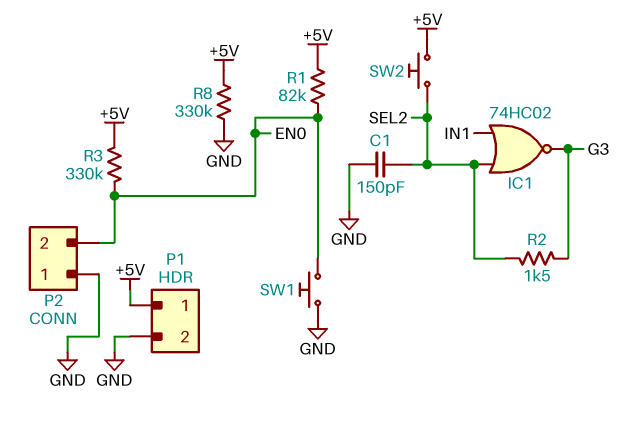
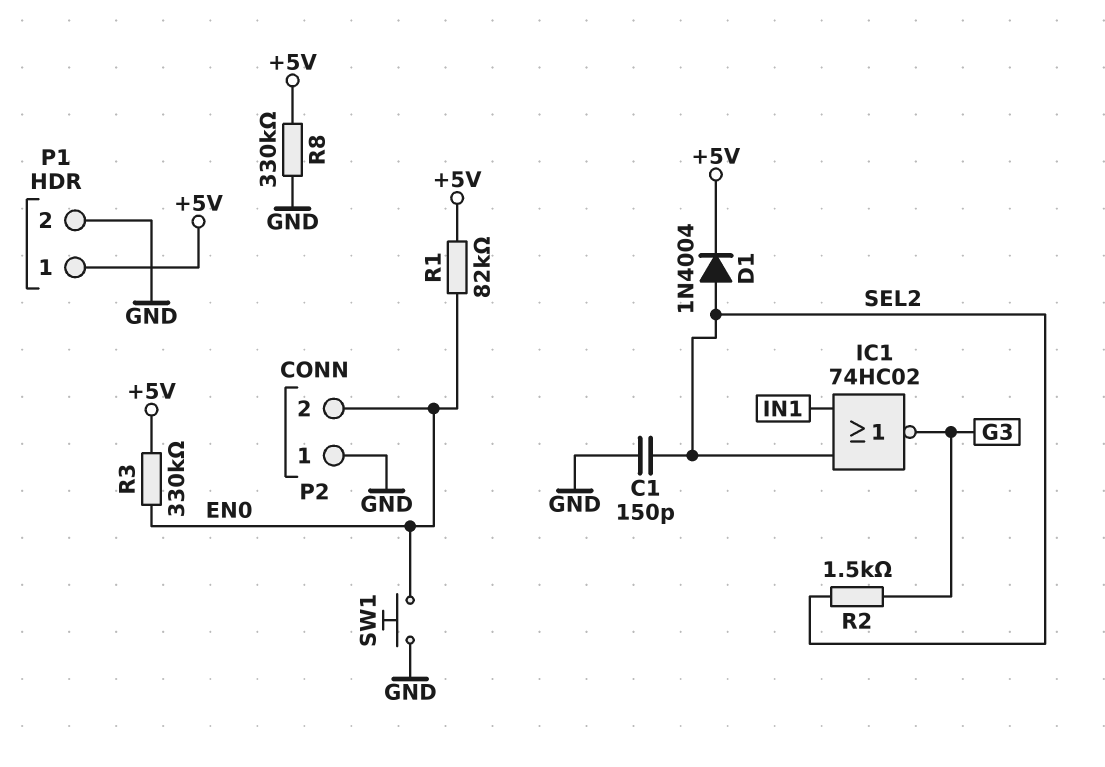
D1: none -> diode 1N4004 (A SEL2, K +5V)
SW2: button (+5V, SEL2) -> none

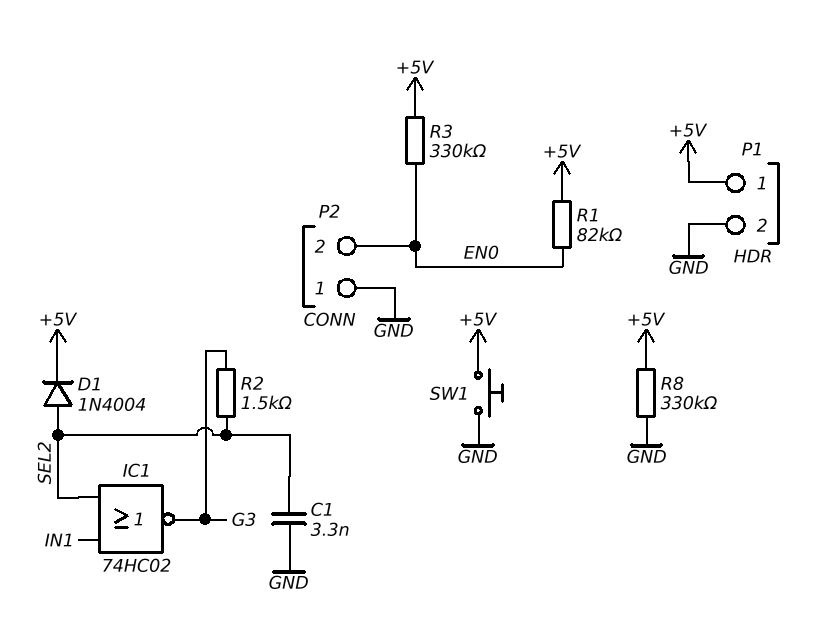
C1: 150pF (GND, SEL2) -> 3.3nF (GND, SEL2)
SW1: button (EN0, GND) -> button (+5V, GND)

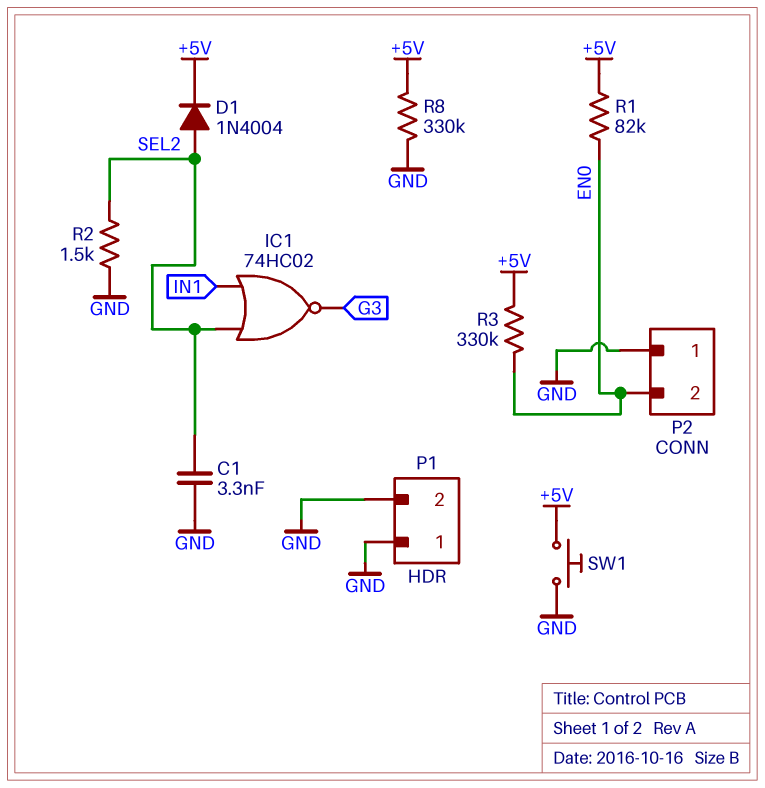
P1 pin 1: +5V -> GND
R2: 1.5k (G3, SEL2) -> 1.5k (GND, SEL2)

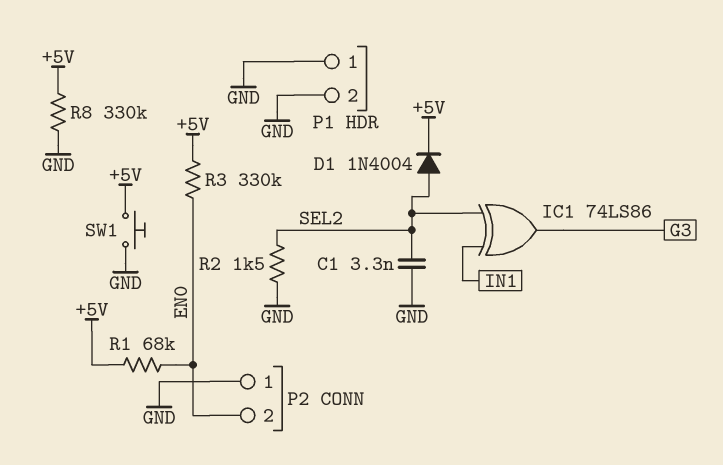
IC1: NOR 74HC02 (in IN1, in SEL2, out G3) -> XOR 74LS86 (in IN1, in SEL2, out G3)
R1: 82k (+5V, EN0) -> 68k (+5V, EN0)

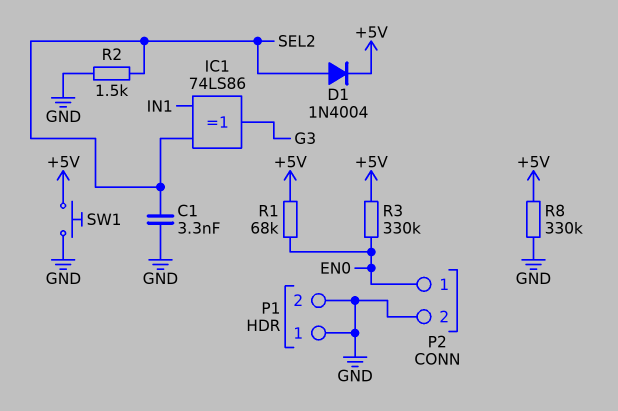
P2 pin 1: GND -> EN0
P2 pin 2: EN0 -> GND

